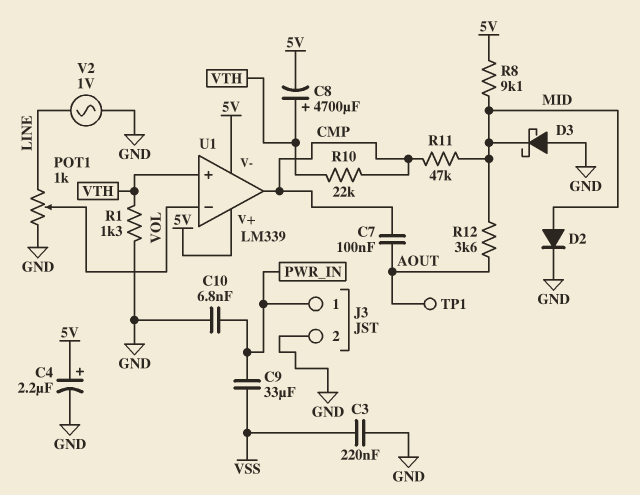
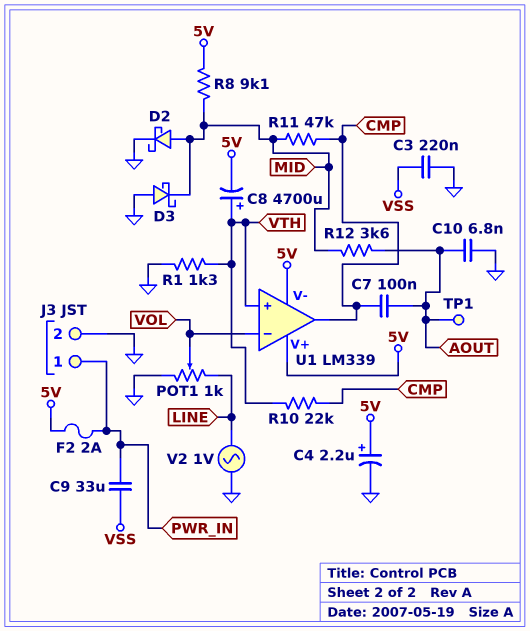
C10: 6.8nF (GND, PWR_IN) -> 6.8nF (AOUT, GND)
D2: diode (A MID, K GND) -> schottky (A MID, K GND)
F2: none -> 2A (5V, PWR_IN)

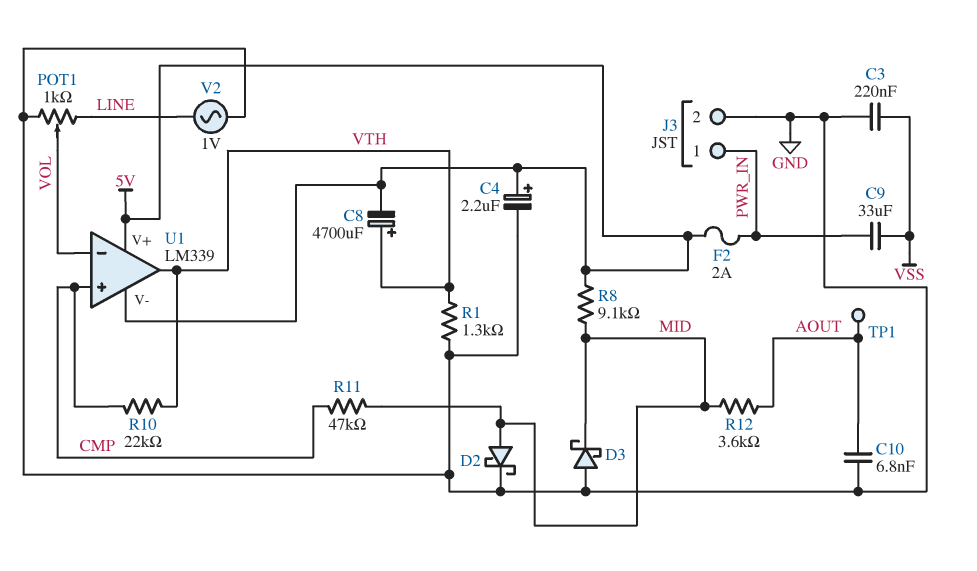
C7: 100nF (AOUT, CMP) -> none
U1 pin in+: VTH -> CMP
U1 pin out: CMP -> VTH

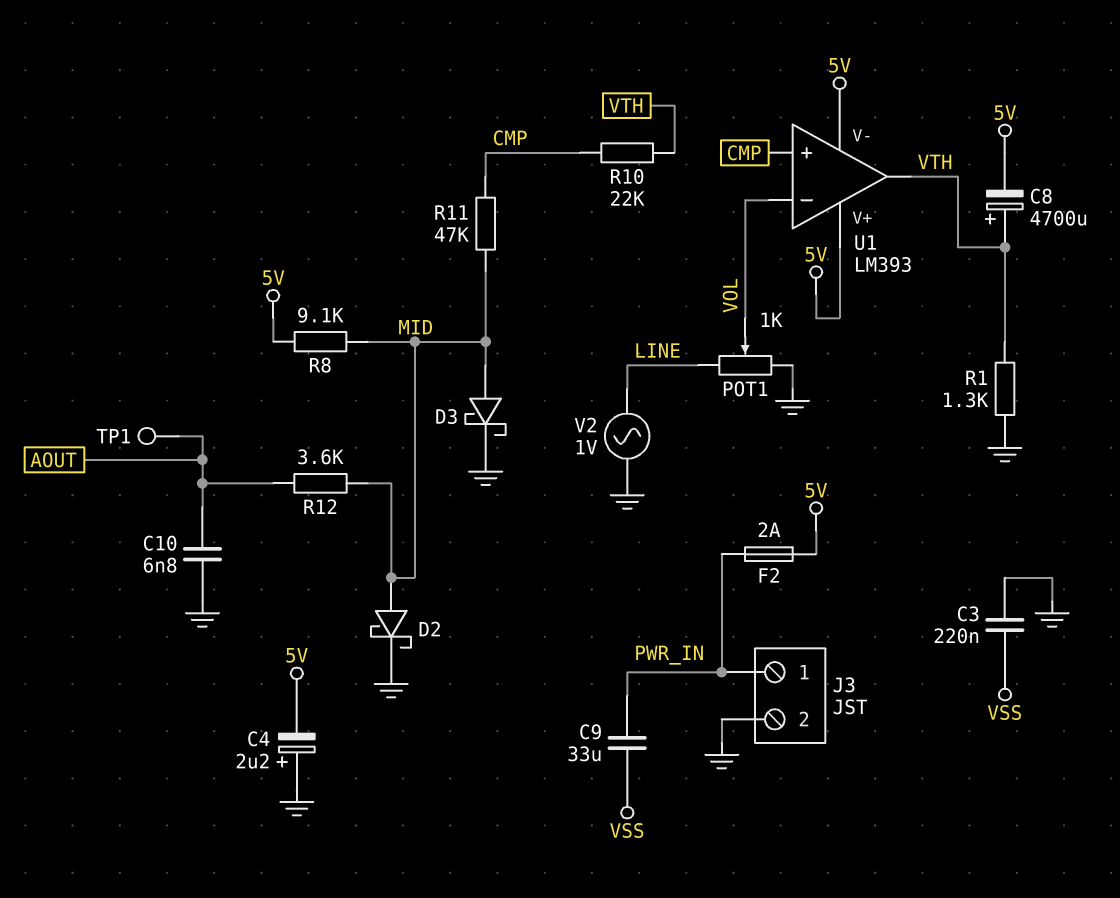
C4: 2.2uF (plus 5V, minus GND) -> 2.2uF (plus GND, minus 5V)
D3: schottky (A GND, K MID) -> schottky (A MID, K GND)
U1: LM339 -> LM393

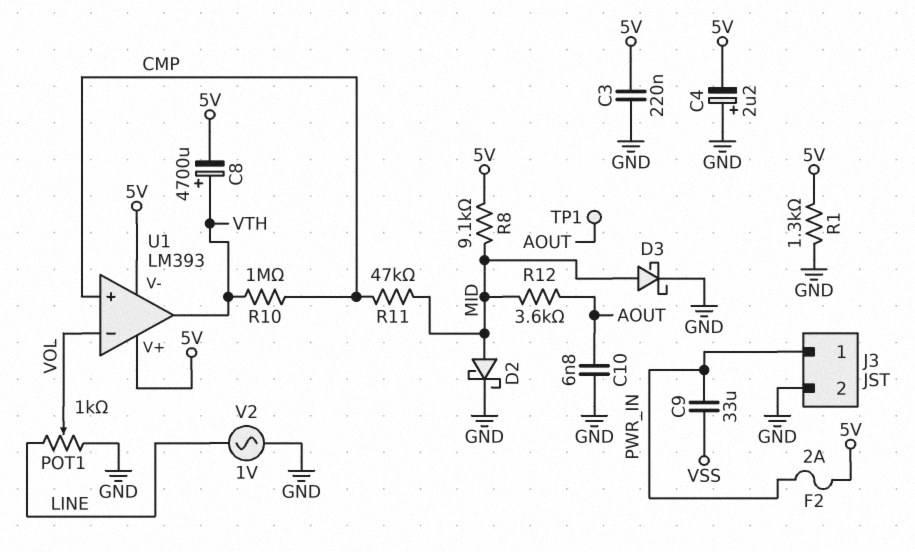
C3: 220nF (GND, VSS) -> 220nF (5V, GND)
R1: 1.3k (GND, VTH) -> 1.3k (5V, GND)
R10: 22k (CMP, VTH) -> 1M (CMP, VTH)

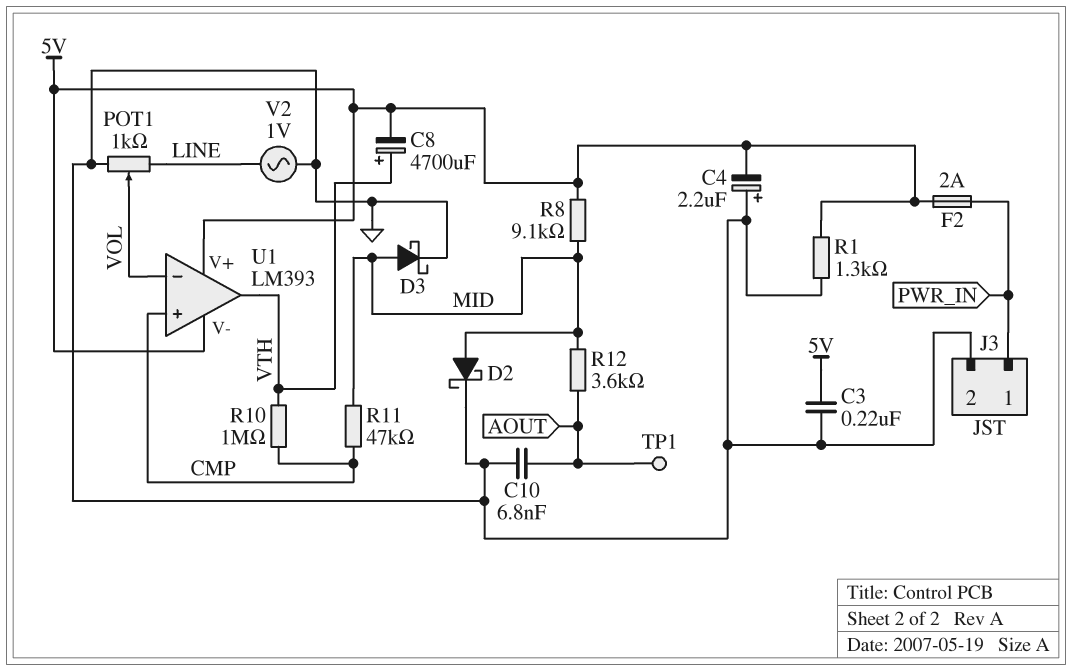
C9: 33uF (PWR_IN, VSS) -> none

